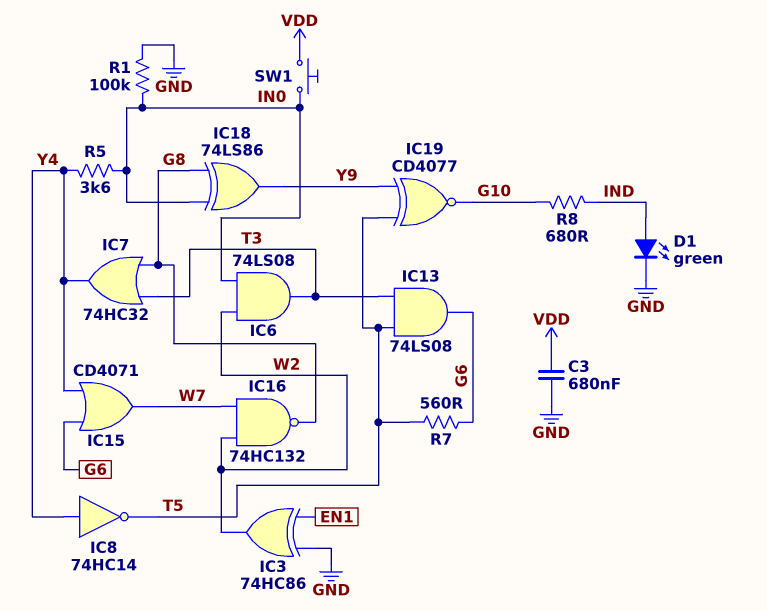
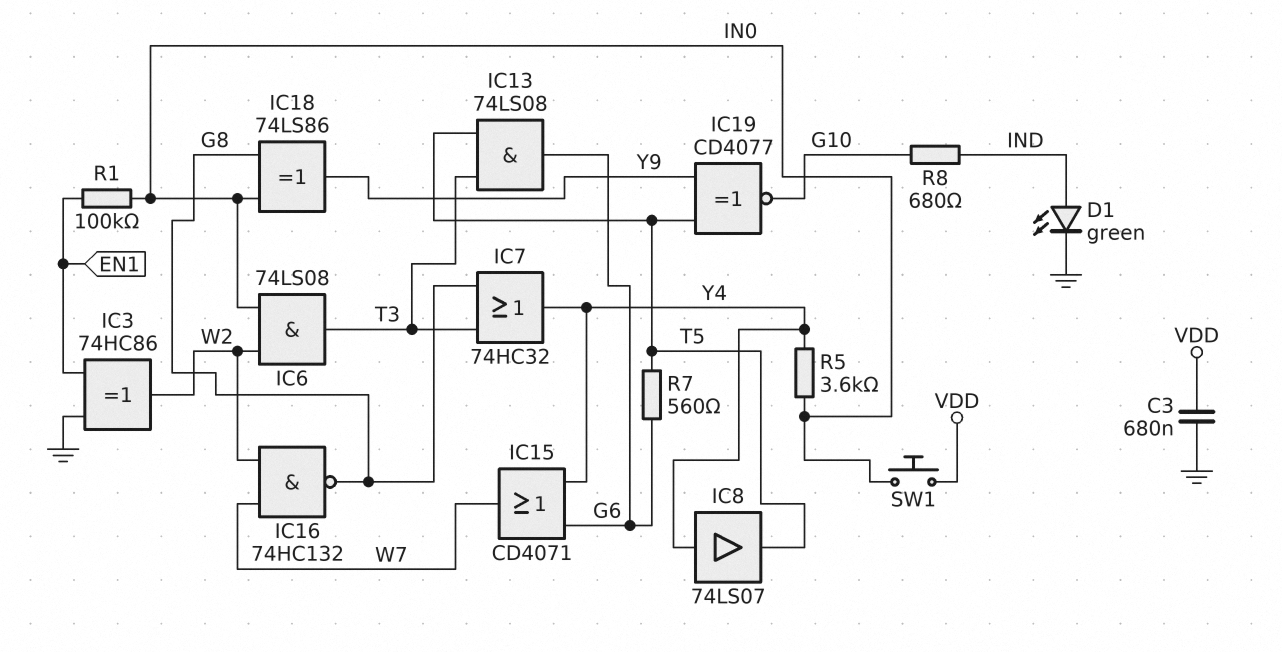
IC8: NOT 74HC14 (in Y4, out T5) -> buffer 74LS07 (in Y4, out T5)
R1: 100k (GND, IN0) -> 100k (EN1, IN0)

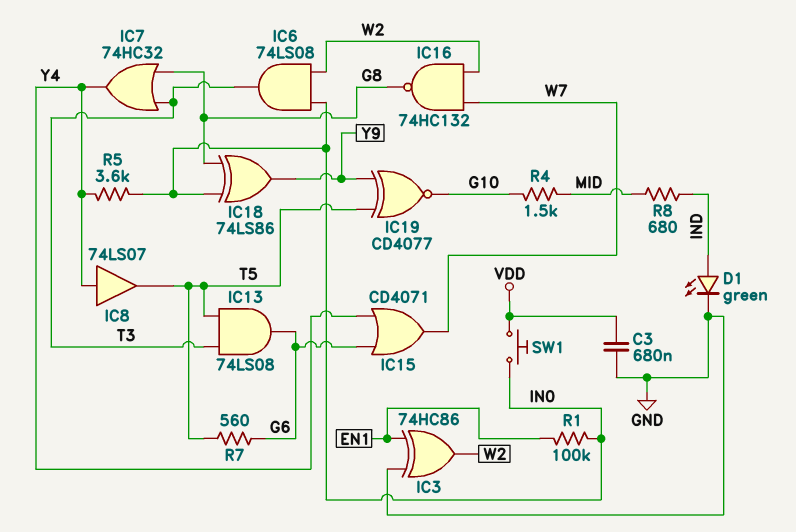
R4: none -> 1.5k (G10, MID)
R8: 680 (G10, IND) -> 680 (IND, MID)

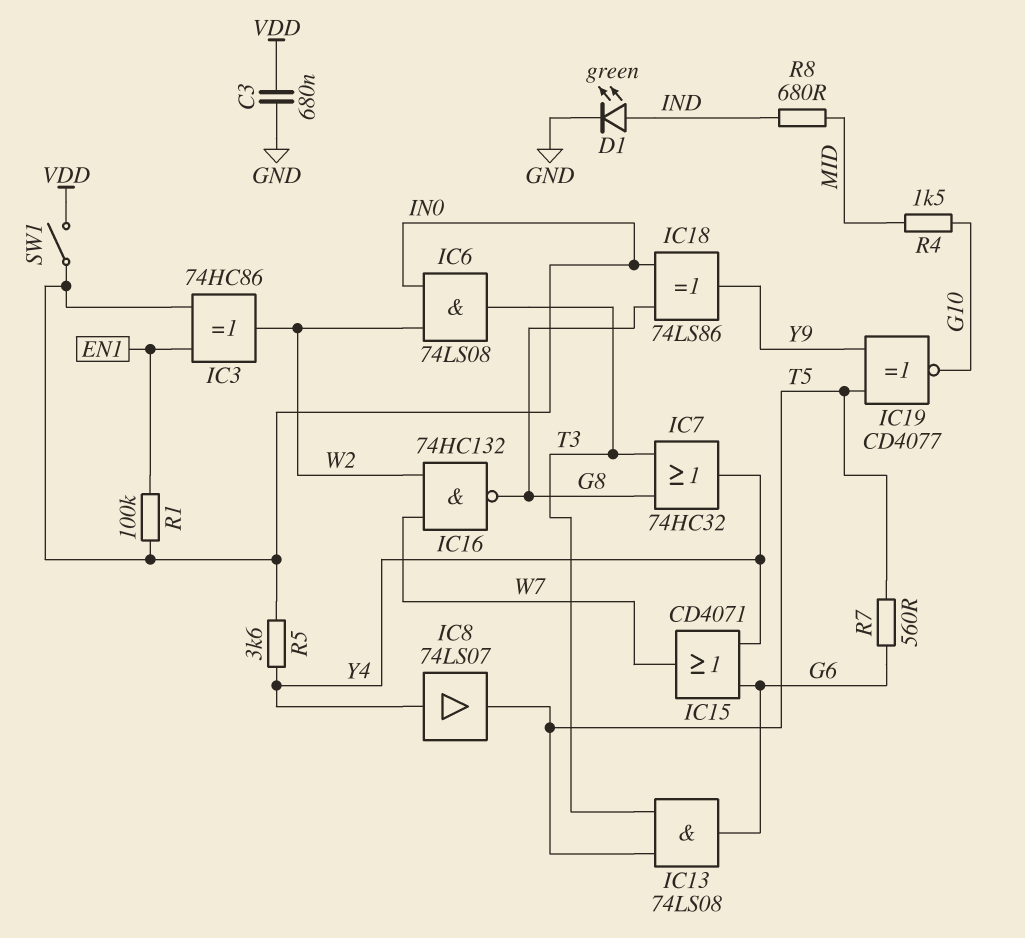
IC3: XOR 74HC86 (in EN1, in GND, out W2) -> XOR 74HC86 (in EN1, in IN0, out W2)
SW1: button (IN0, VDD) -> switch (IN0, VDD)

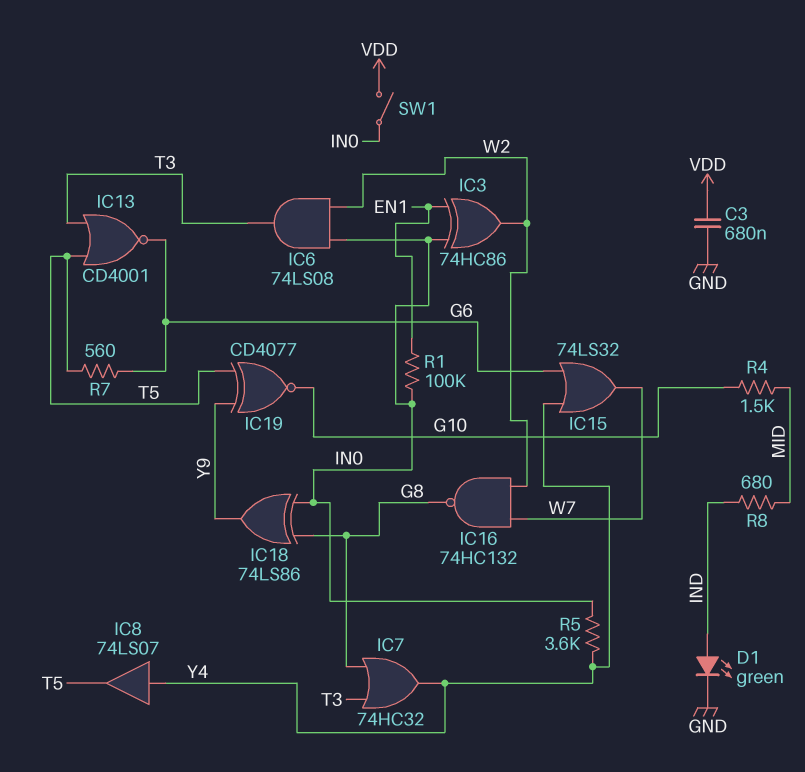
IC13: AND 74LS08 (in T3, in T5, out G6) -> NOR CD4001 (in T3, in T5, out G6)
IC15: OR CD4071 (in G6, in Y4, out W7) -> OR 74LS32 (in G6, in Y4, out W7)

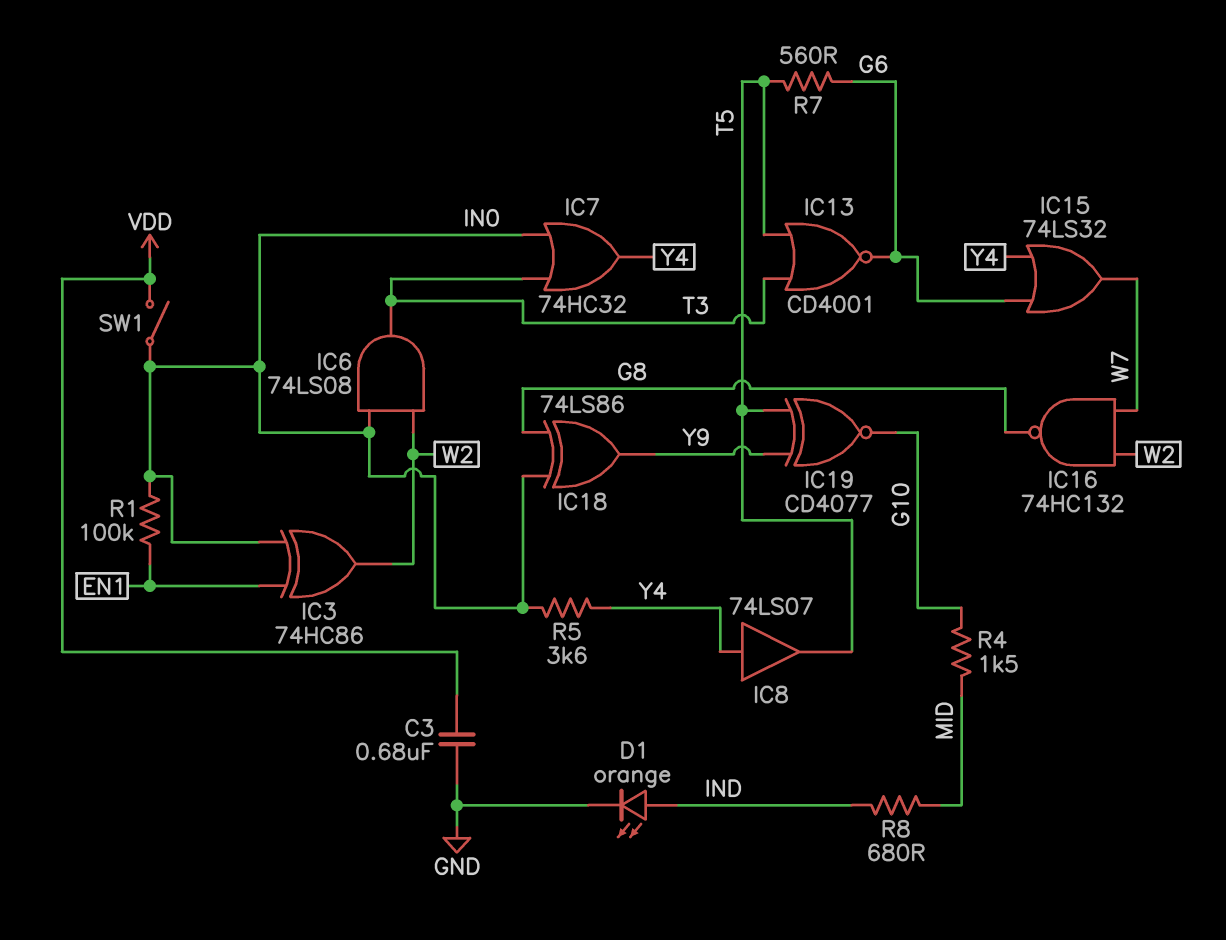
D1: LED green (A IND, K GND) -> LED orange (A IND, K GND)
IC7: OR 74HC32 (in G8, in T3, out Y4) -> OR 74HC32 (in IN0, in T3, out Y4)

